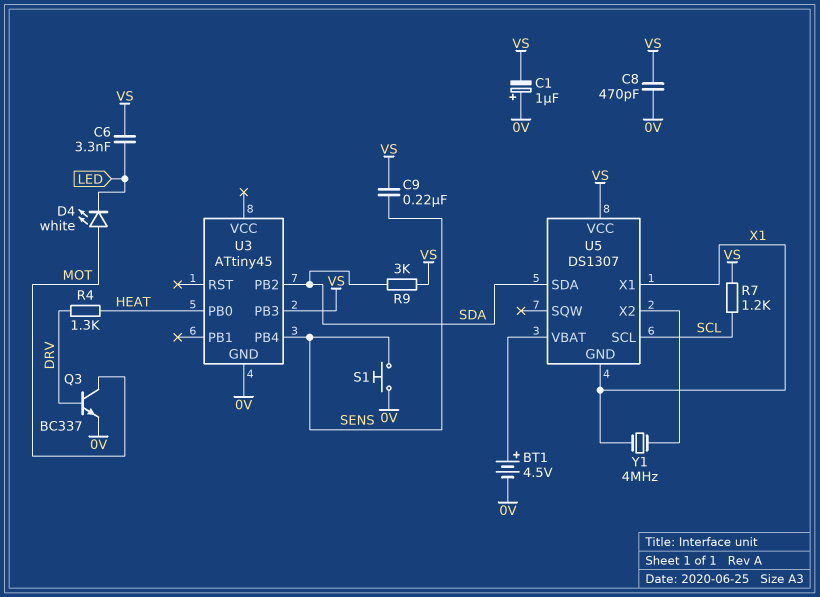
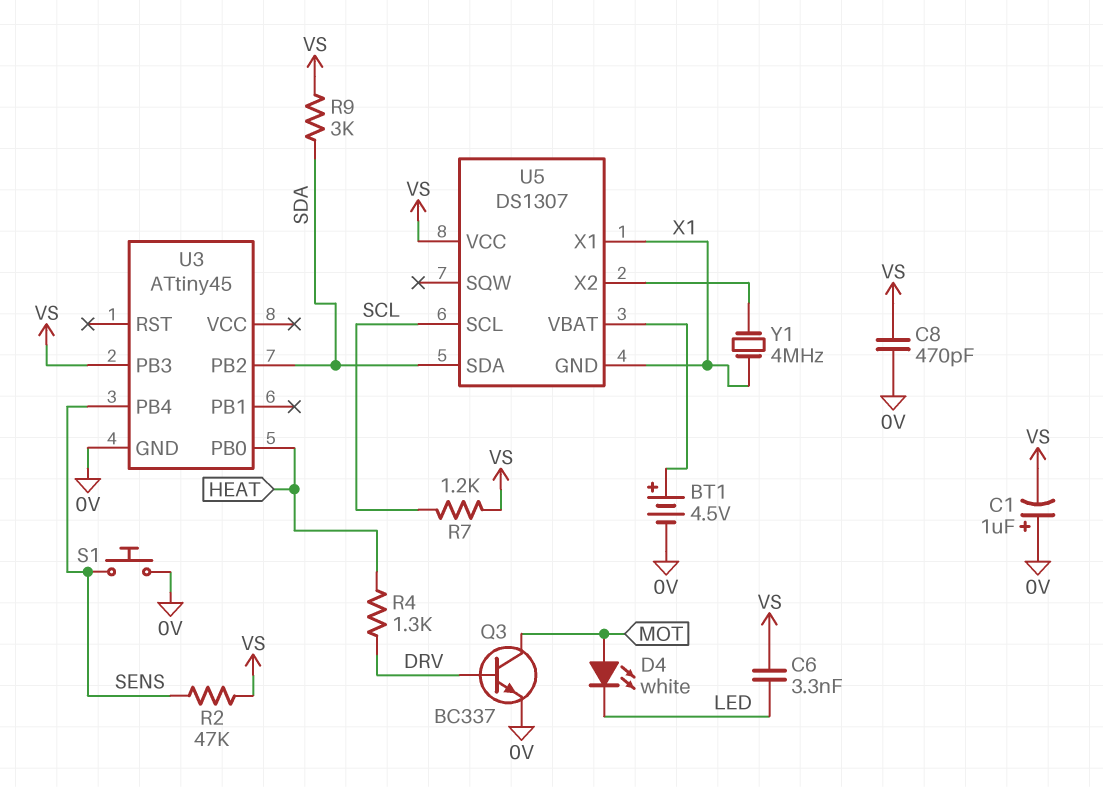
C9: 220nF (SENS, VS) -> none
R2: none -> 47k (SENS, VS)

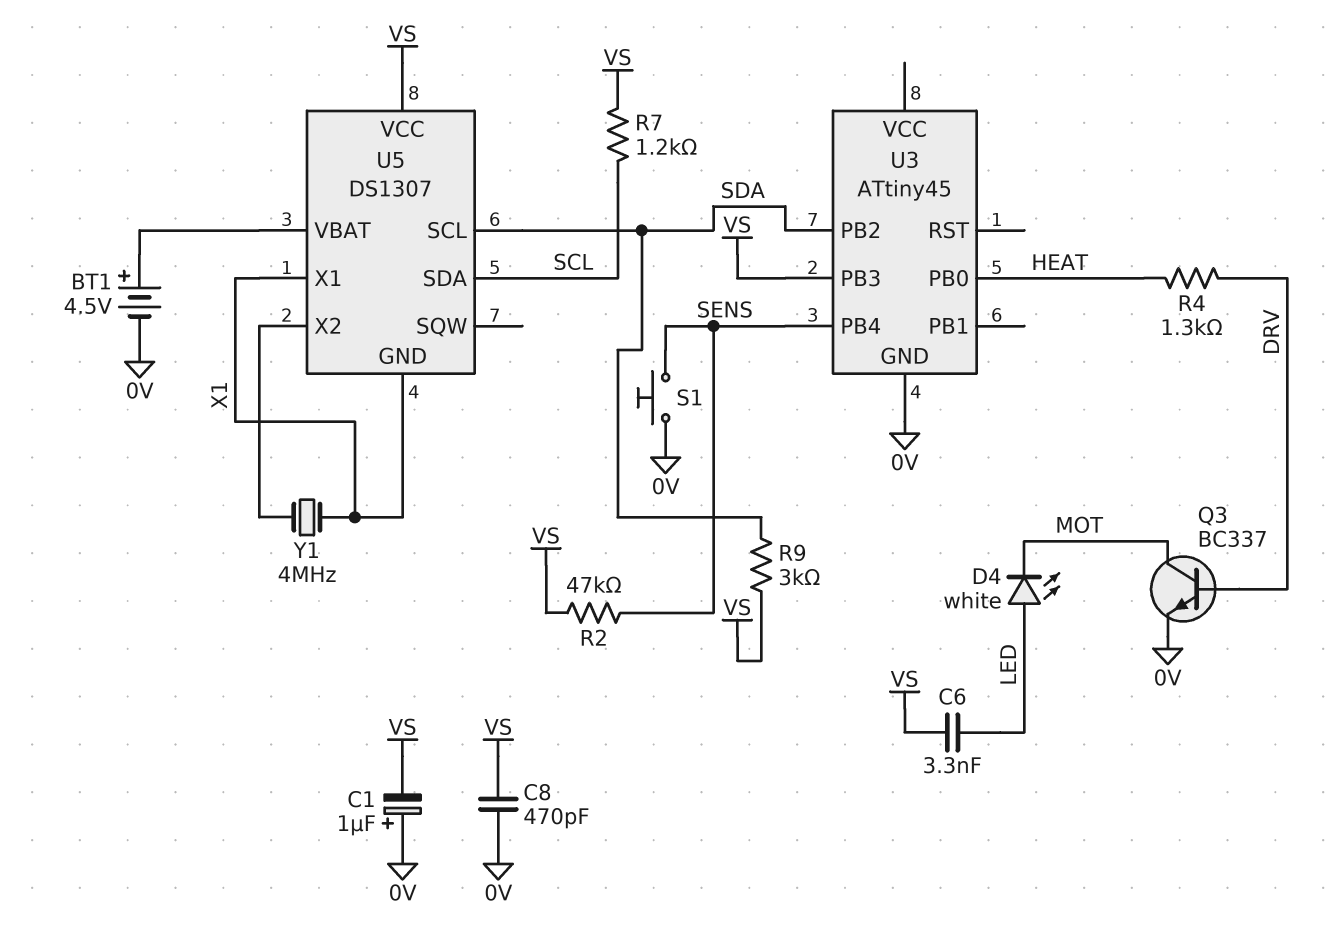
D4: LED white (A MOT, K LED) -> LED white (A LED, K MOT)
U5 pin SCL: SCL -> SDA
U5 pin SDA: SDA -> SCL

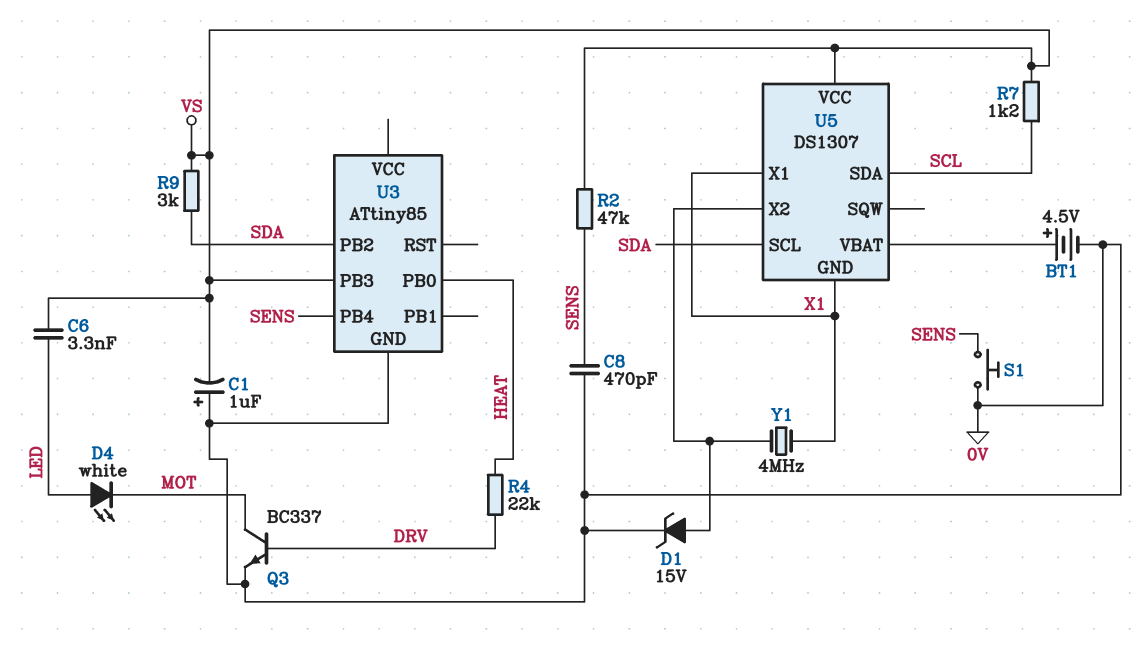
C8: 470pF (0V, VS) -> 470pF (0V, SENS)
D1: none -> zener 15V (A U5/X2, K 0V)
R4: 1.3k (DRV, HEAT) -> 22k (DRV, HEAT)
U3: ATtiny45 -> ATtiny85

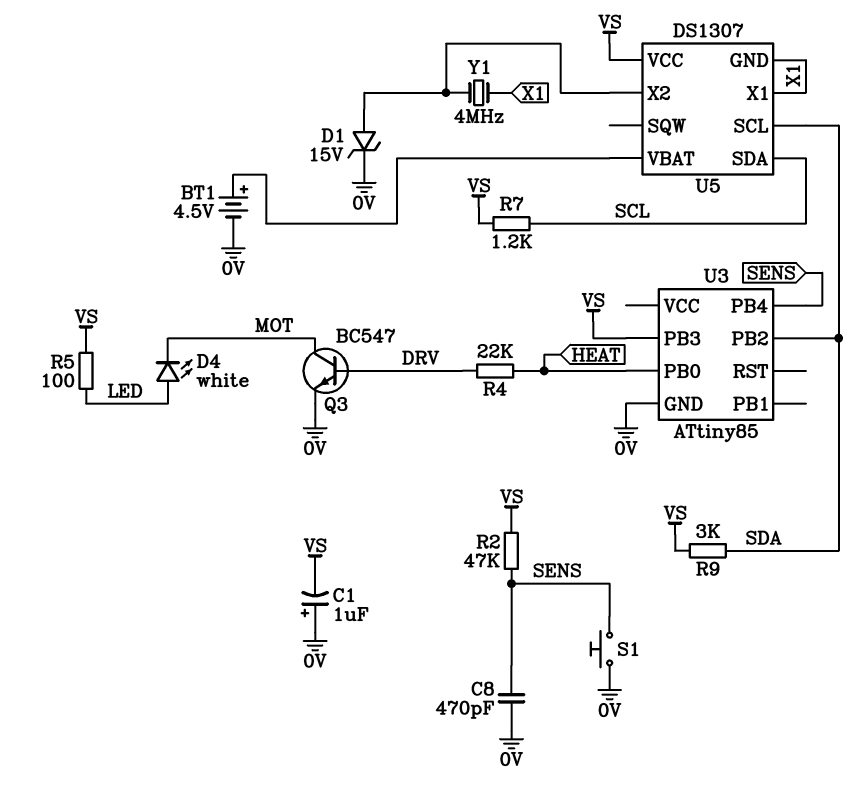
C6: 3.3nF (LED, VS) -> none
Q3: NPN BC337 (B DRV, C MOT, E 0V) -> NPN BC547 (B DRV, C MOT, E 0V)
R5: none -> 100 (LED, VS)

